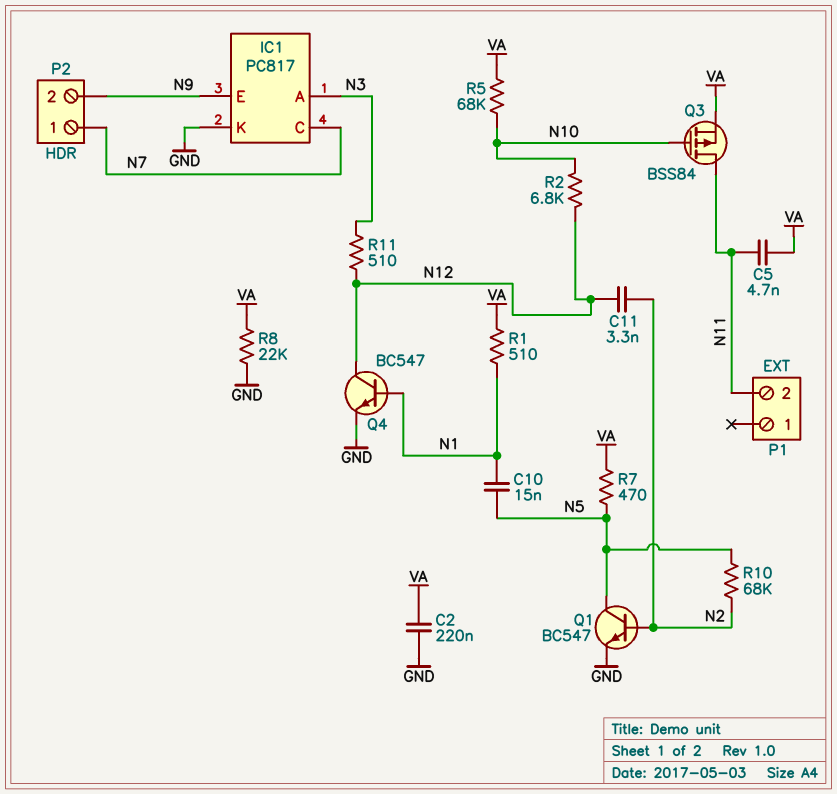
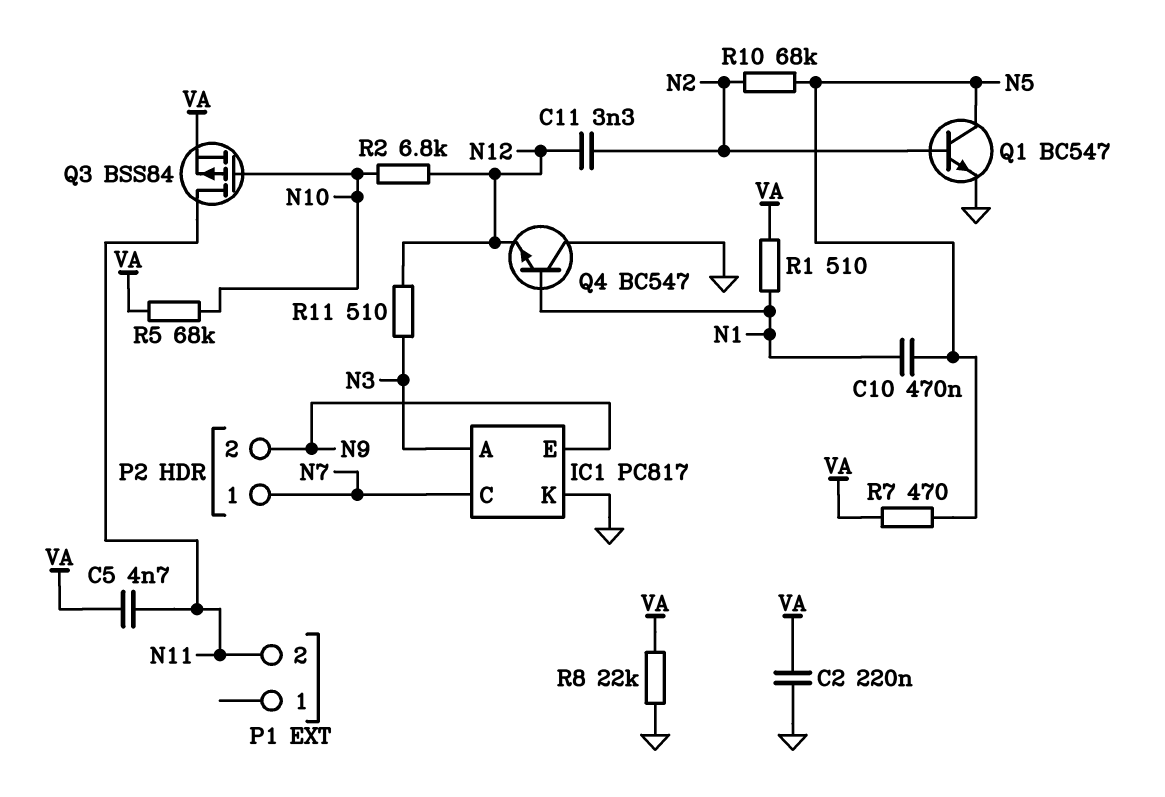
C10: 15nF (N1, N5) -> 470nF (N1, N5)
Q4: NPN BC547 (B N1, C N12, E GND) -> NPN BC547 (B N1, C GND, E N12)

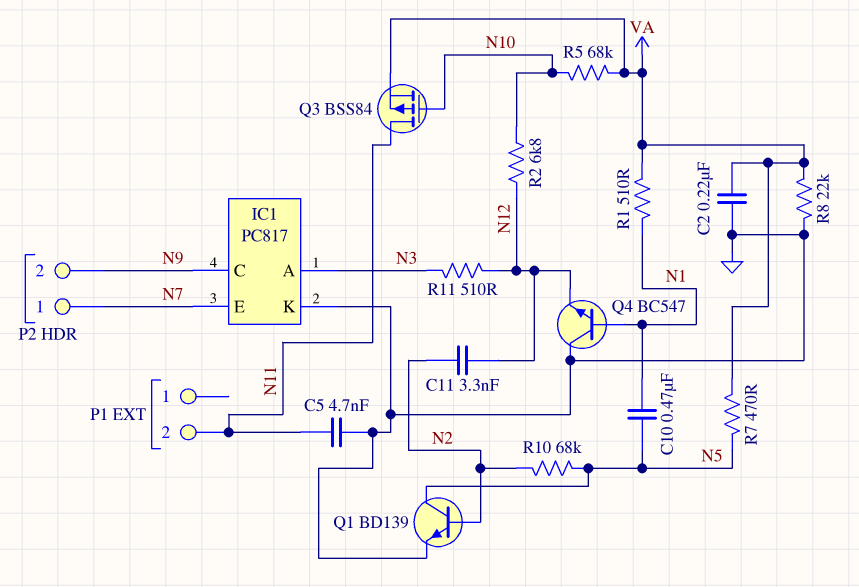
C5: 4.7nF (N11, VA) -> 4.7nF (GND, N11)
IC1 pin C: N7 -> N9
IC1 pin E: N9 -> N7
Q1: NPN BC547 (B N2, C N5, E GND) -> NPN BD139 (B N2, C N5, E GND)

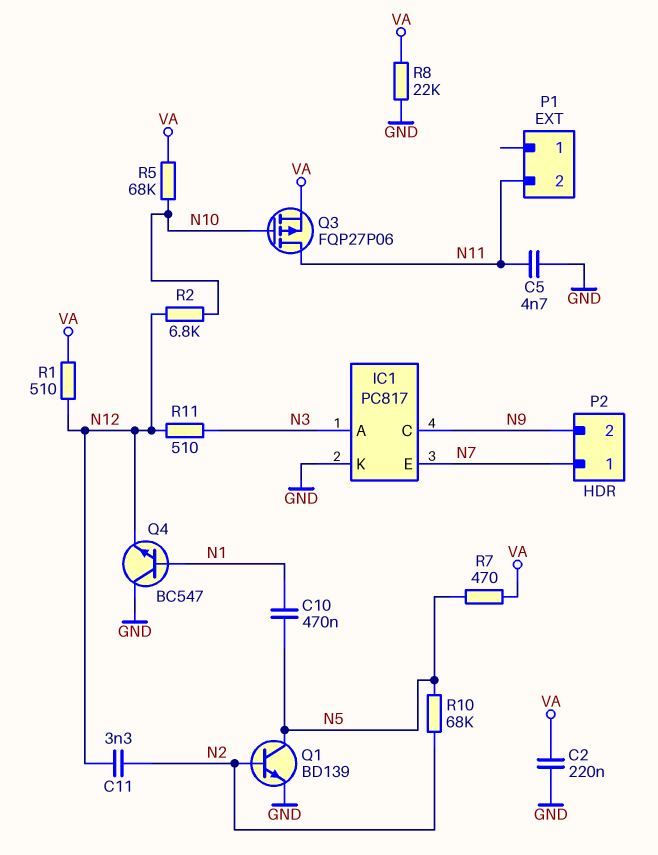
Q3: PMOS BSS84 (G N10, D N11, S VA) -> PMOS FQP27P06 (G N10, D N11, S VA)
R1: 510 (N1, VA) -> 510 (N12, VA)

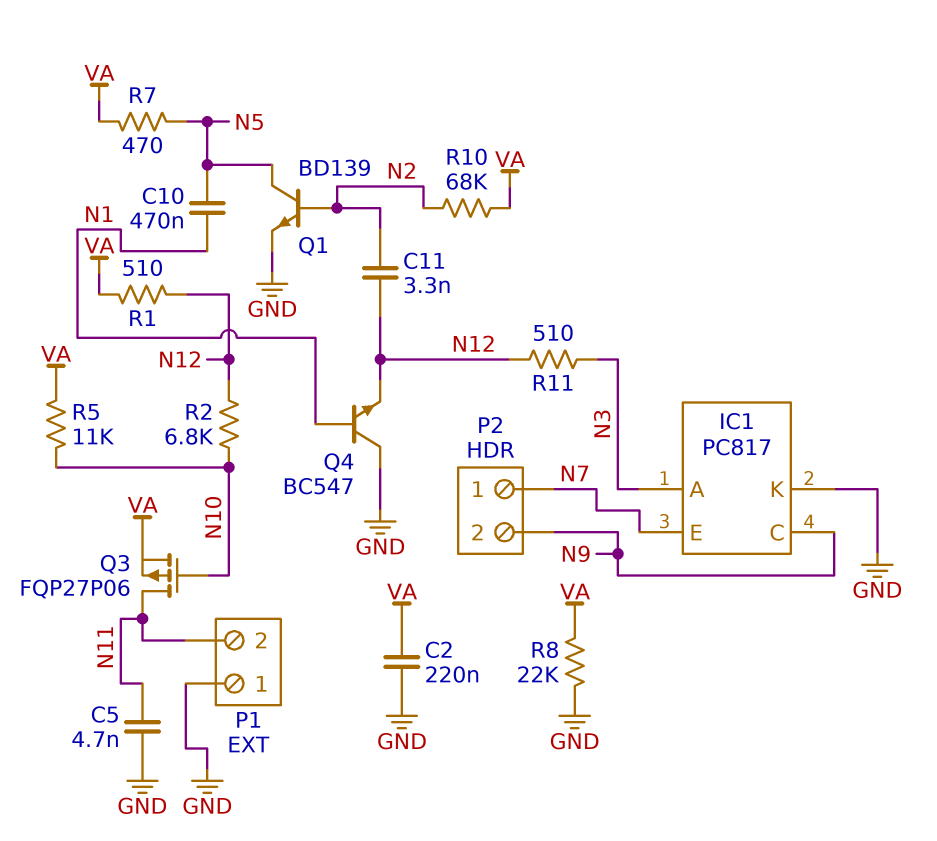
P1 pin 1: none -> GND
R5: 68k (N10, VA) -> 11k (N10, VA)
R10: 68k (N2, N5) -> 68k (N2, VA)

